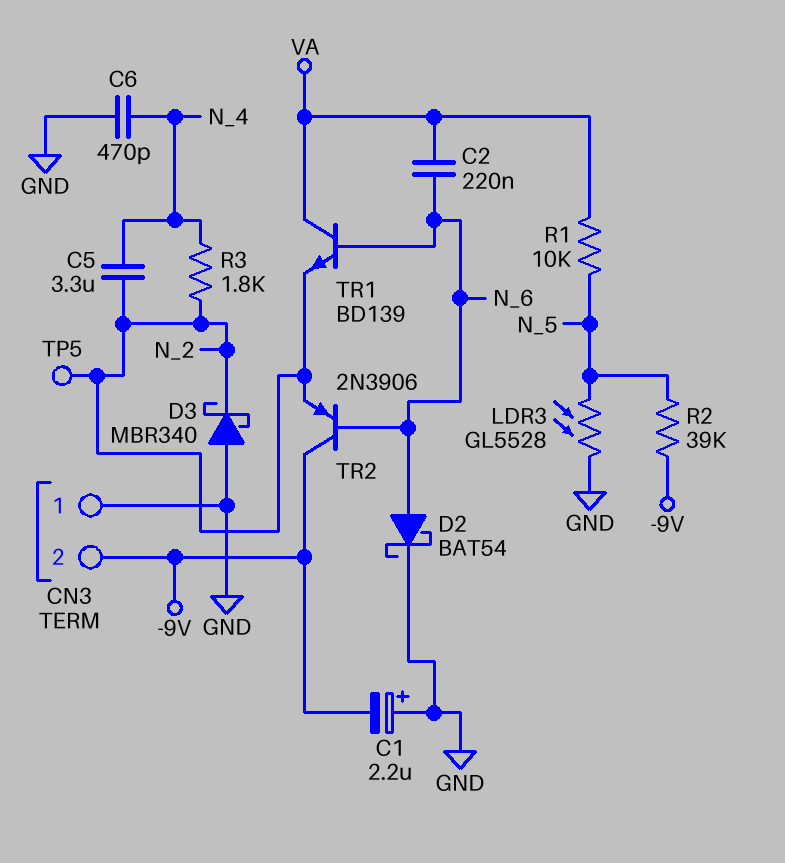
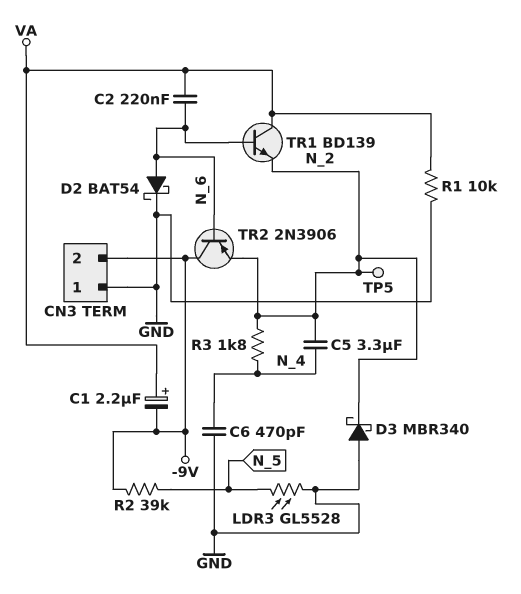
C1: 2.2uF (plus GND, minus -9V) -> 2.2uF (plus VA, minus -9V)
R1: 10k (N_5, VA) -> 10k (GND, VA)

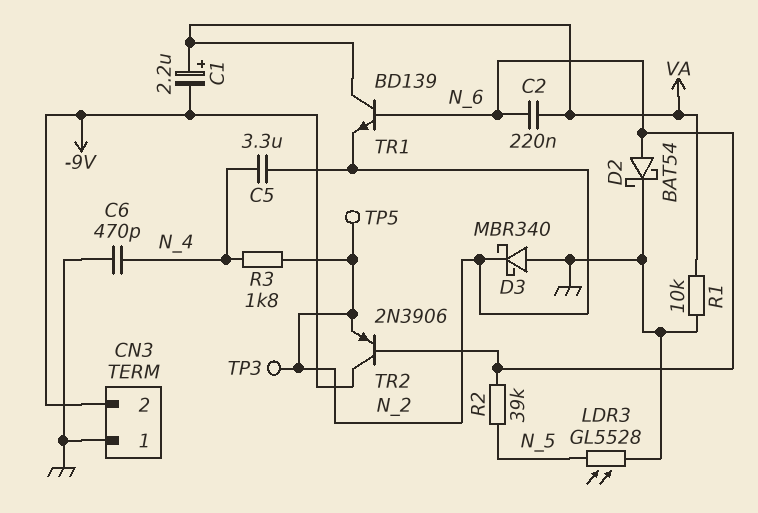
R2: 39k (-9V, N_5) -> 39k (N_5, N_6)
TP3: none -> test point (N_2)

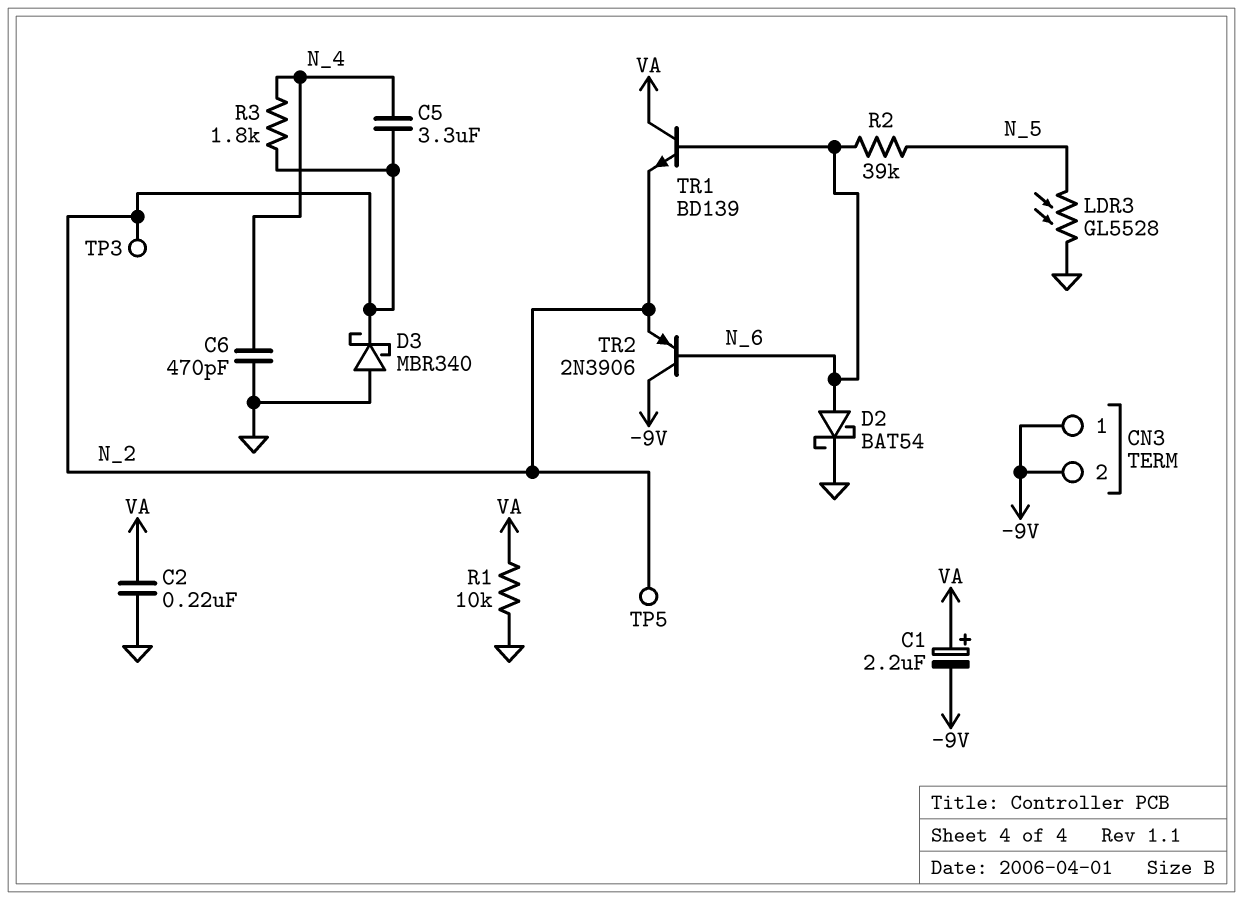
C2: 220nF (N_6, VA) -> 220nF (GND, VA)
CN3 pin 1: GND -> -9V

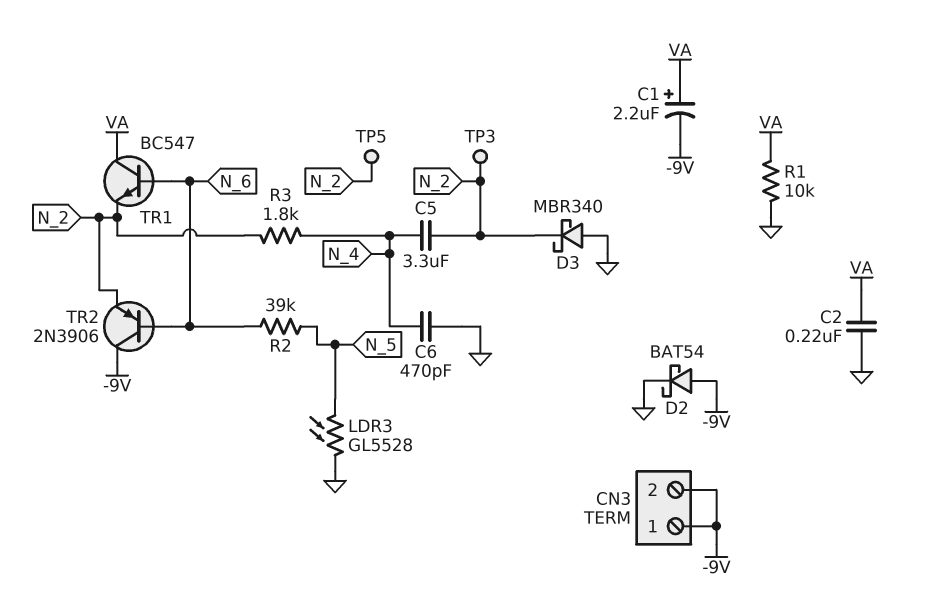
D2: schottky BAT54 (A N_6, K GND) -> schottky BAT54 (A -9V, K GND)
TR1: NPN BD139 (B N_6, C VA, E N_2) -> NPN BC547 (B N_6, C VA, E N_2)

